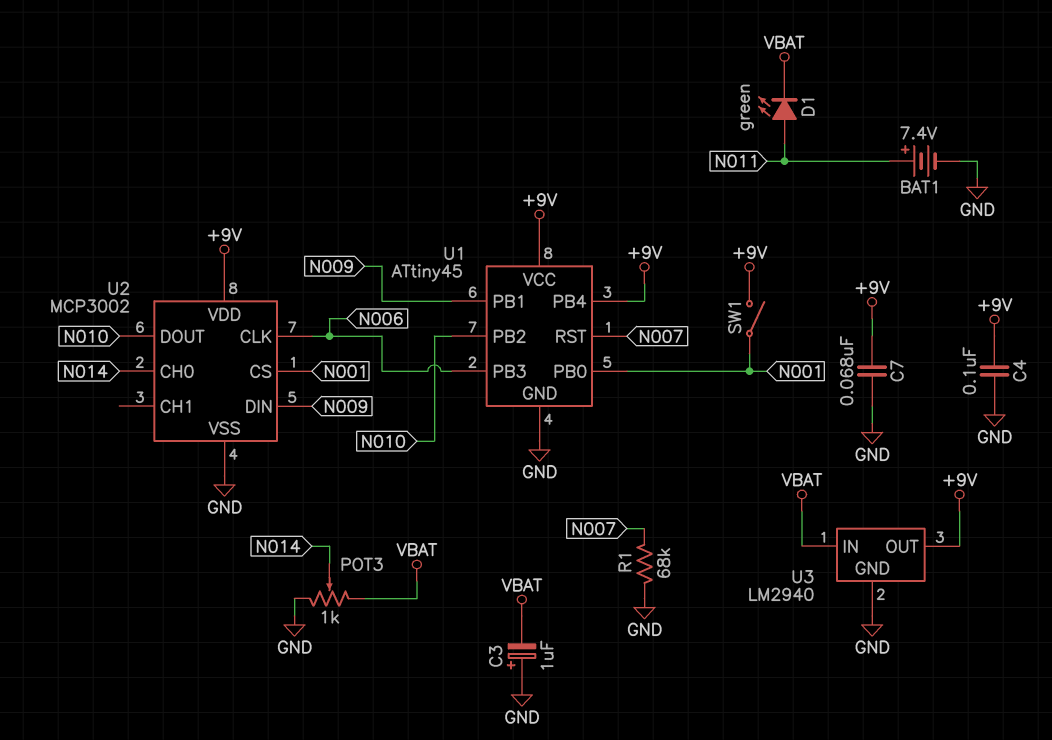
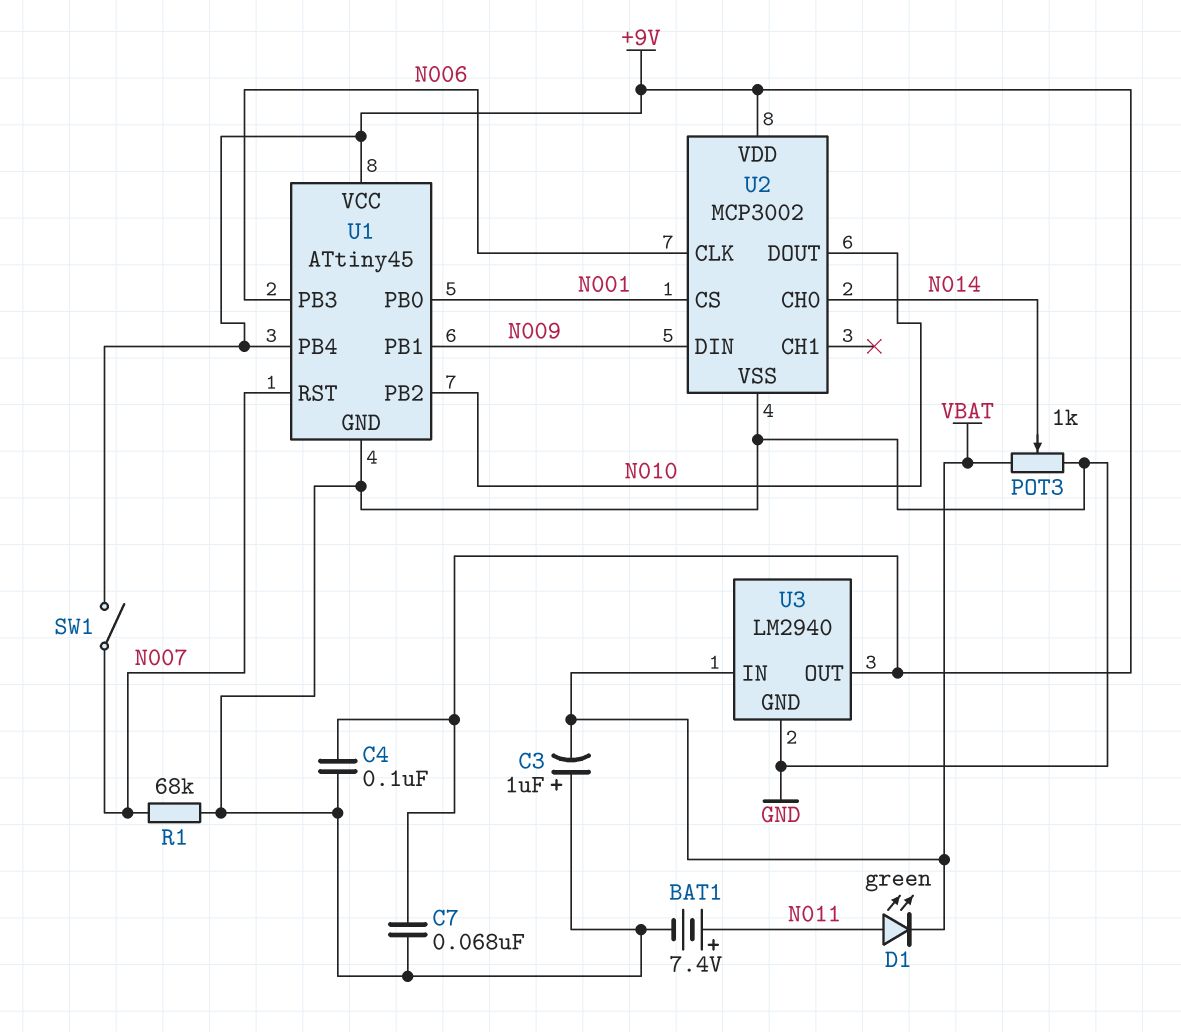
SW1: switch (+9V, N001) -> switch (+9V, N007)

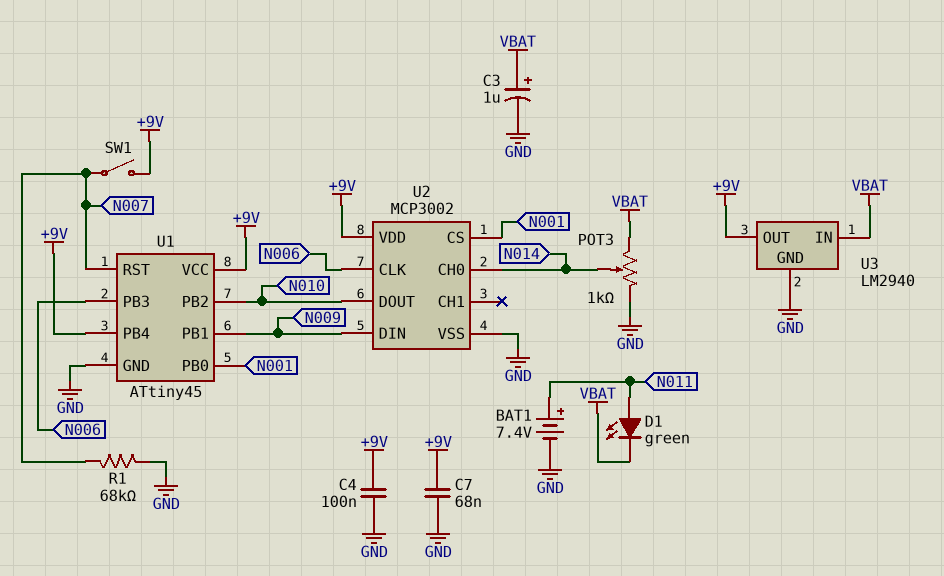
C3: 1uF (plus GND, minus VBAT) -> 1uF (plus VBAT, minus GND)

